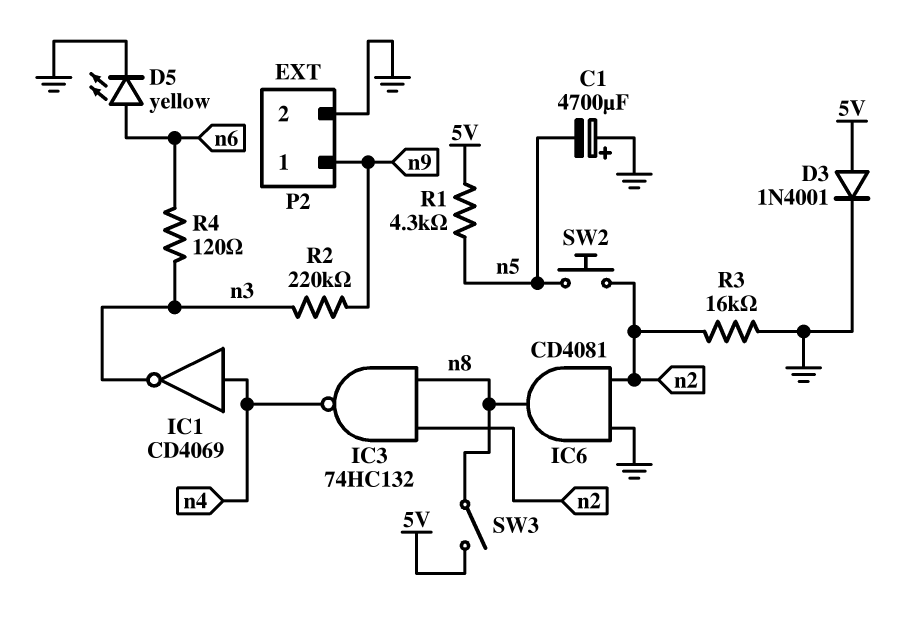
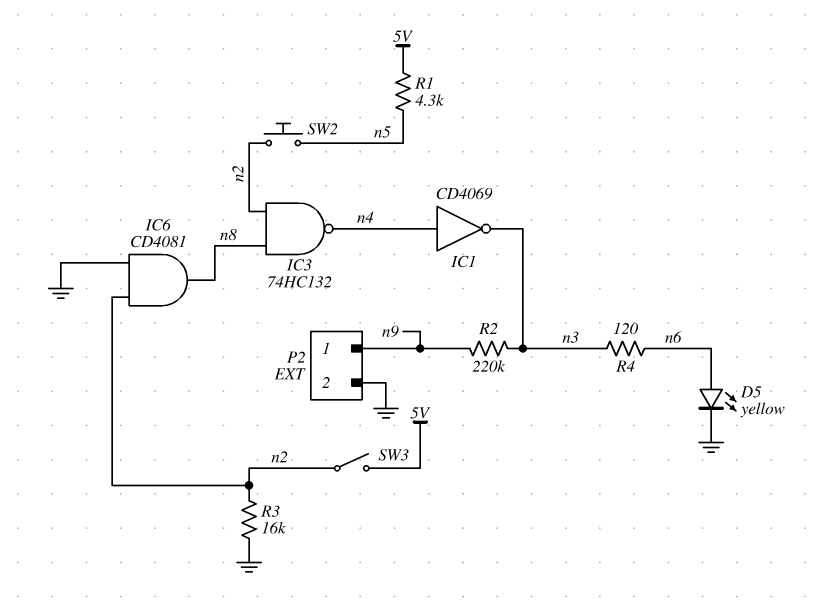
C1: 4700uF (plus GND, minus n5) -> none
D3: diode 1N4001 (A 5V, K GND) -> none
SW3: switch (5V, n8) -> switch (5V, n2)

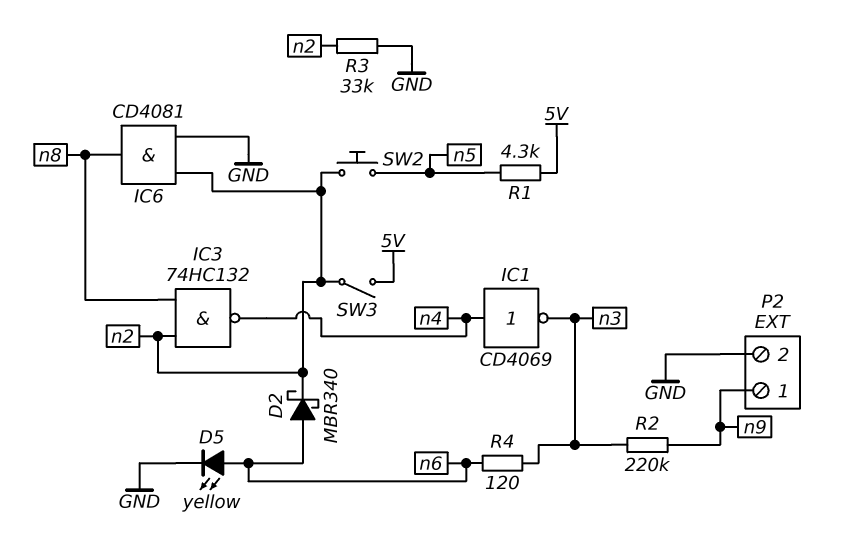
D2: none -> schottky MBR340 (A n6, K n2)
R3: 16k (GND, n2) -> 33k (GND, n2)

